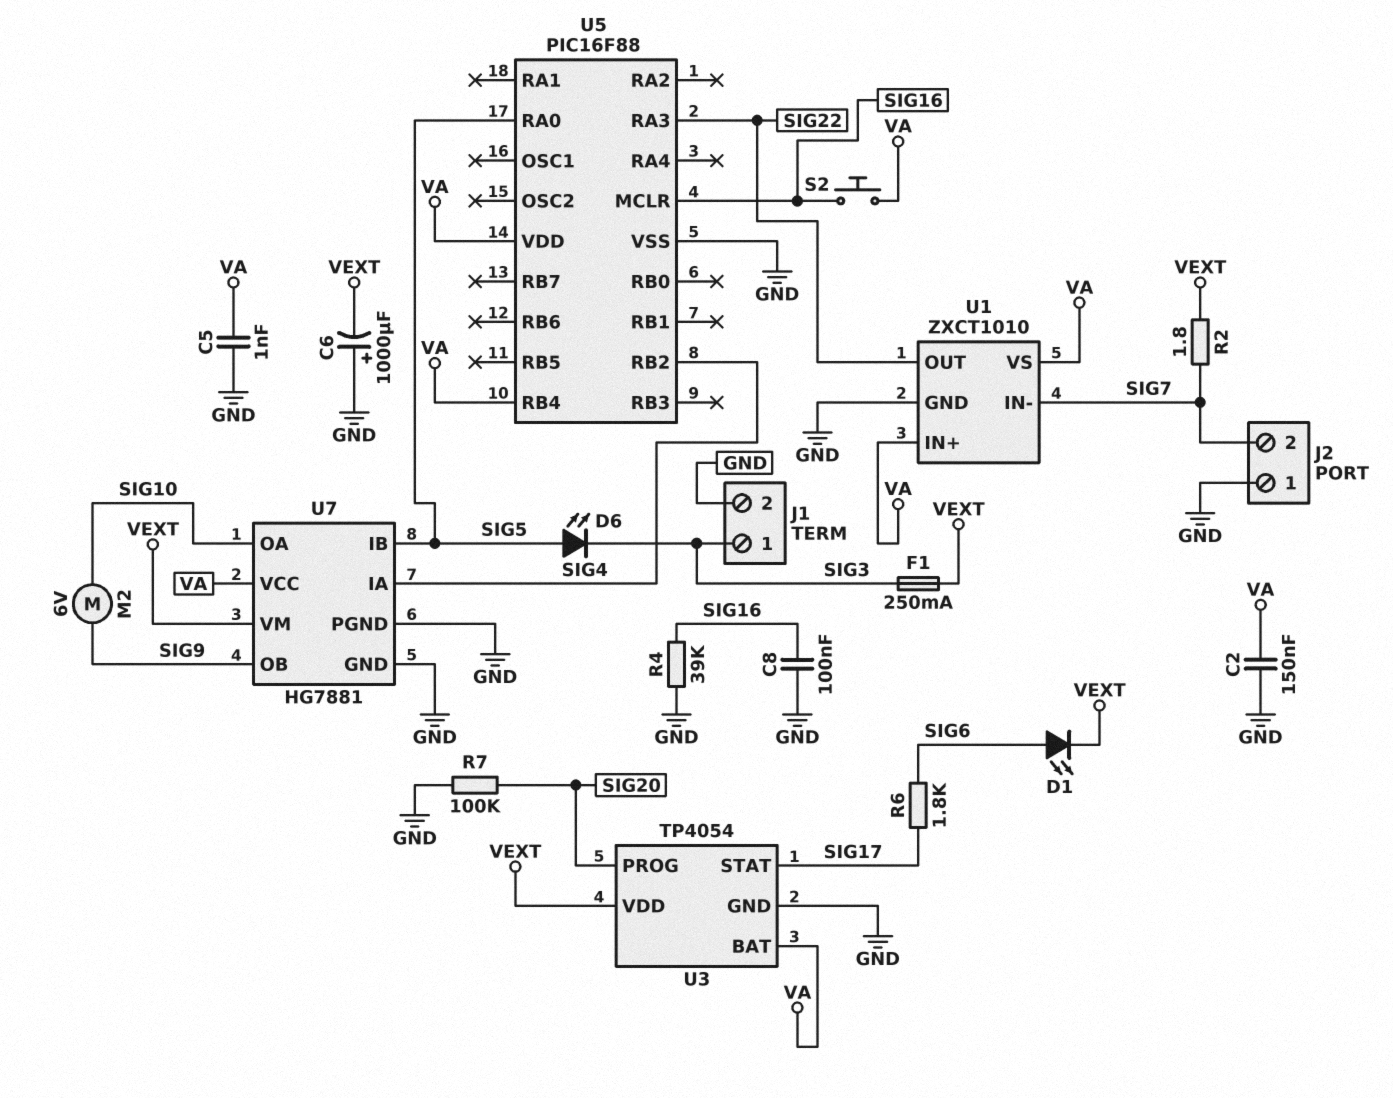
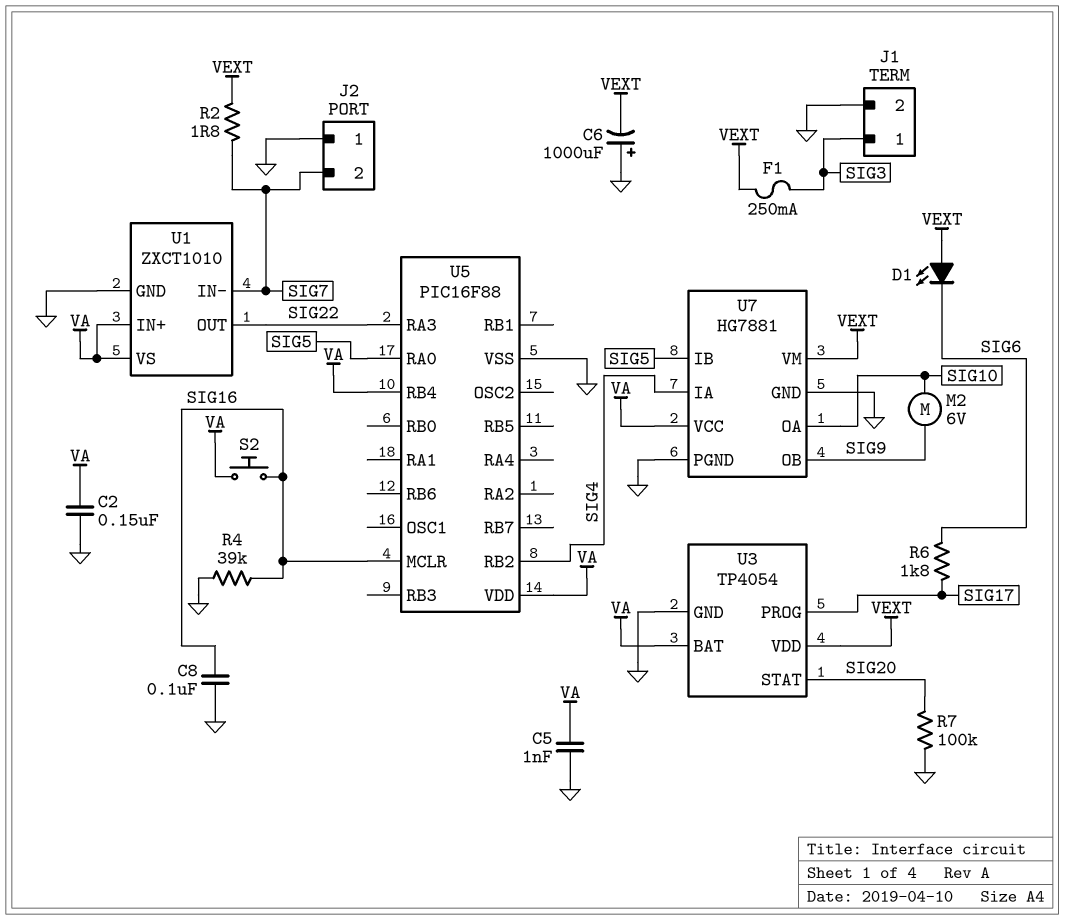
D1: LED (A SIG6, K VEXT) -> LED (A VEXT, K SIG6)
D6: LED (A SIG5, K SIG3) -> none
U3 pin PROG: SIG20 -> SIG17
U3 pin STAT: SIG17 -> SIG20

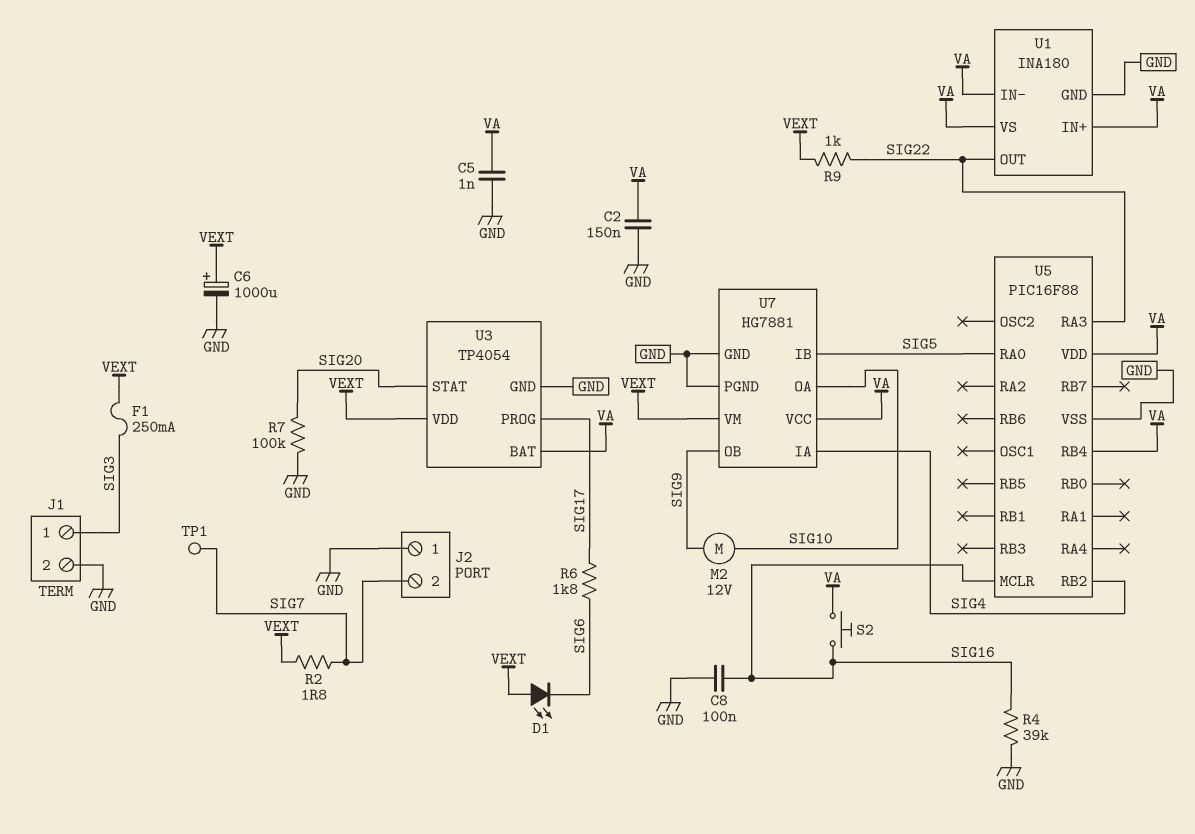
C6: 1000uF (plus GND, minus VEXT) -> 1000uF (plus VEXT, minus GND)
M2: motor 6V (SIG9, SIG10) -> motor 12V (SIG9, SIG10)
R9: none -> 1k (SIG22, VEXT)
TP1: none -> test point (SIG7)
U1: ZXCT1010 -> INA180
U1 pin IN-: SIG7 -> VA

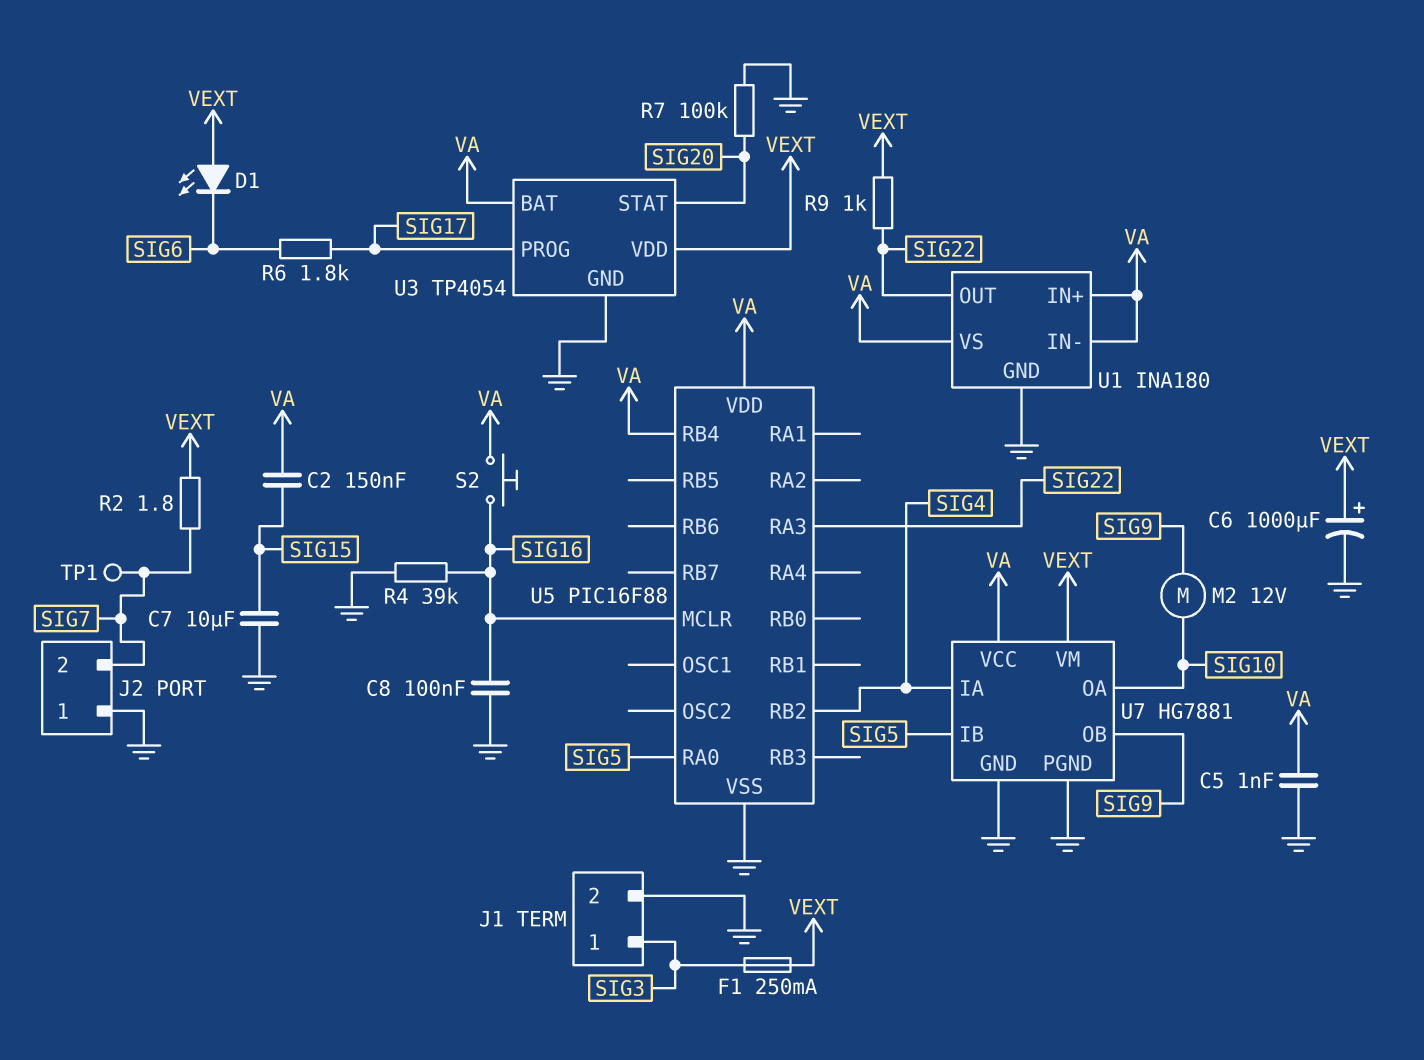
C2: 150nF (GND, VA) -> 150nF (SIG15, VA)
C7: none -> 10uF (GND, SIG15)

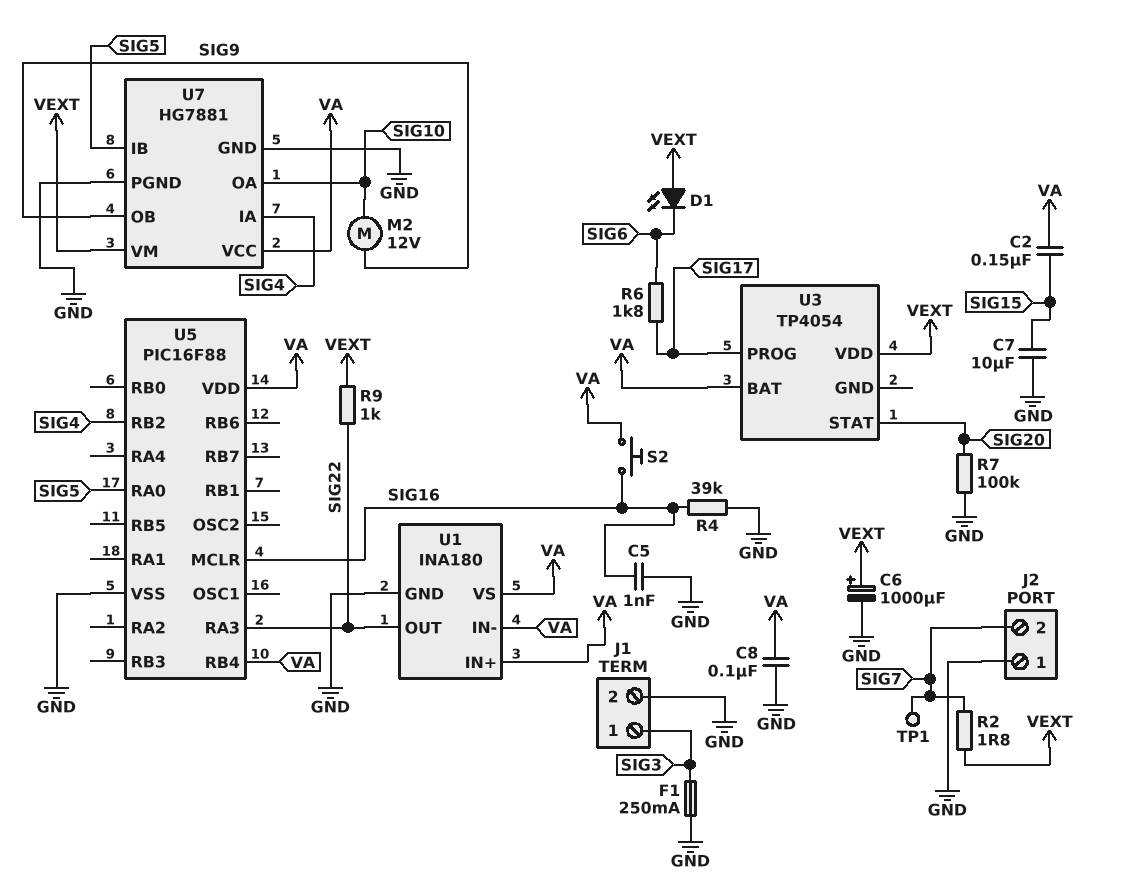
C5: 1nF (GND, VA) -> 1nF (GND, SIG16)
C8: 100nF (GND, SIG16) -> 100nF (GND, VA)
F1: 250mA (SIG3, VEXT) -> 250mA (GND, SIG3)
U3 pin GND: GND -> none

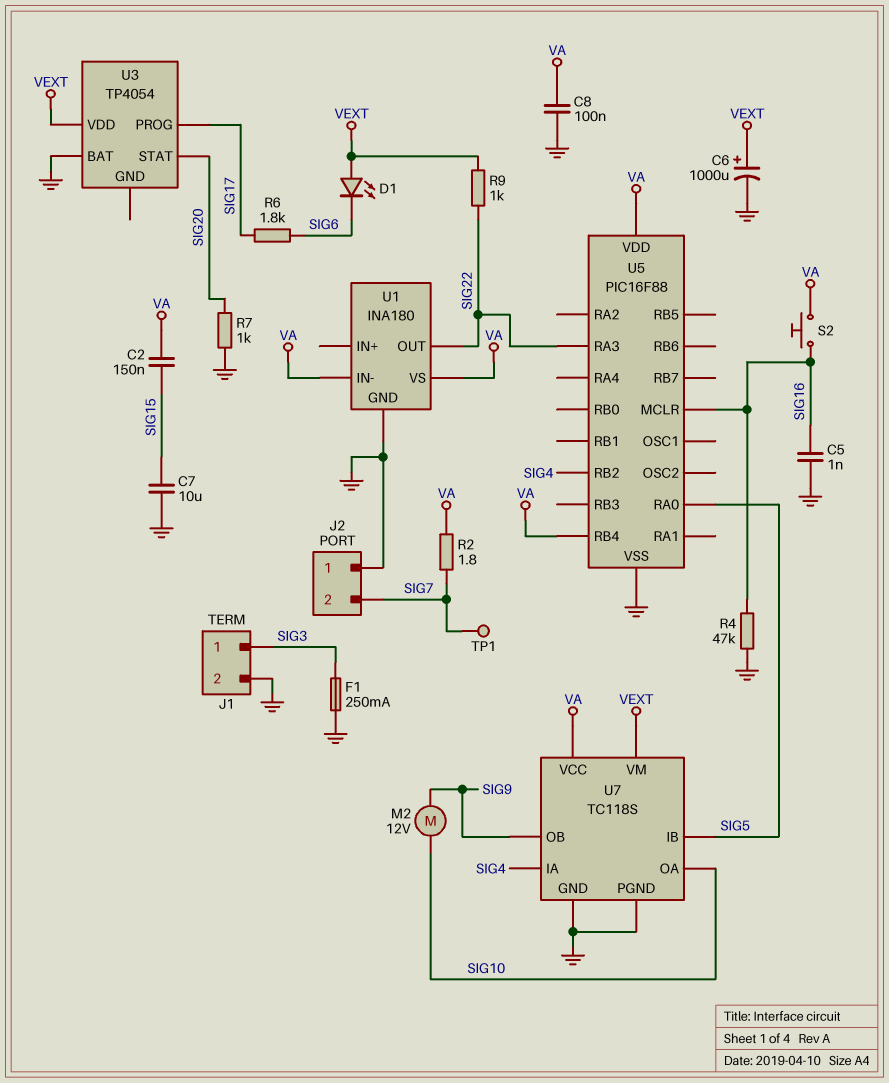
R2: 1.8 (SIG7, VEXT) -> 1.8 (SIG7, VA)
R4: 39k (GND, SIG16) -> 47k (GND, SIG16)
R7: 100k (GND, SIG20) -> 1k (GND, SIG20)
U1 pin IN+: VA -> none
U3 pin BAT: VA -> GND
U7: HG7881 -> TC118S

